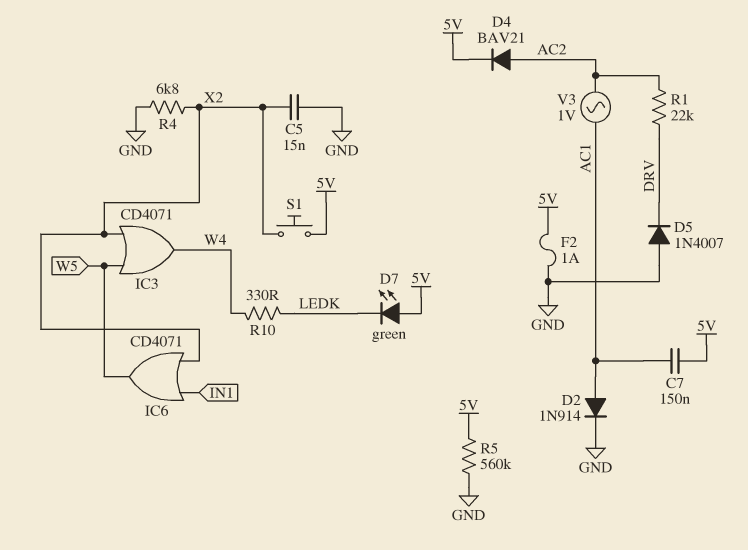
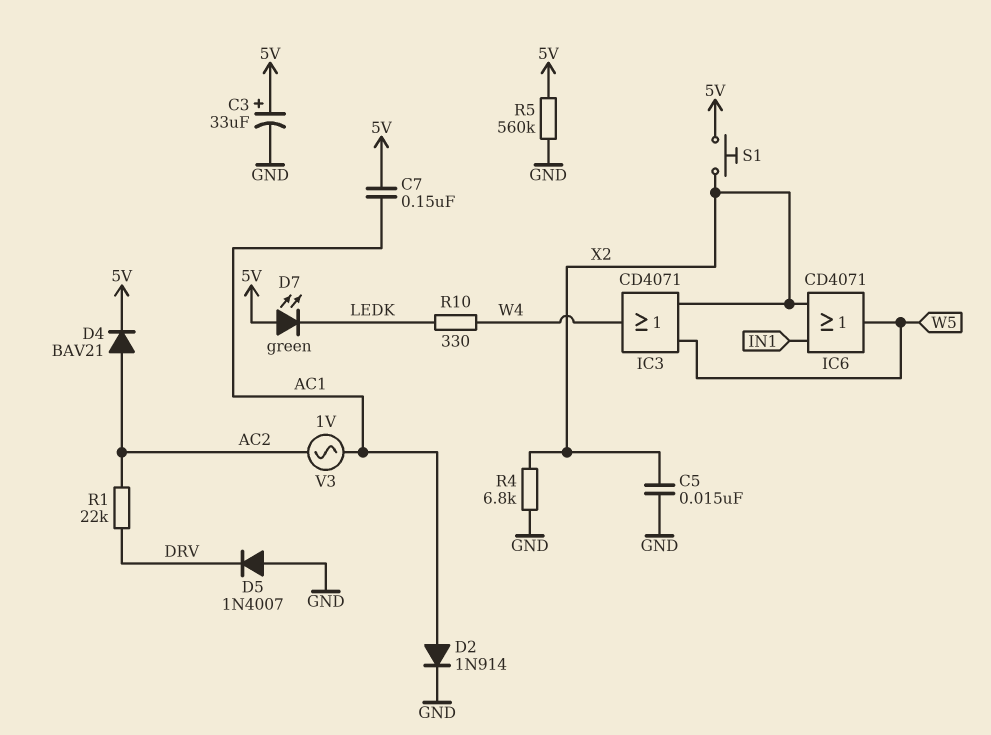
C3: none -> 33uF (plus 5V, minus GND)
F2: 1A (5V, GND) -> none

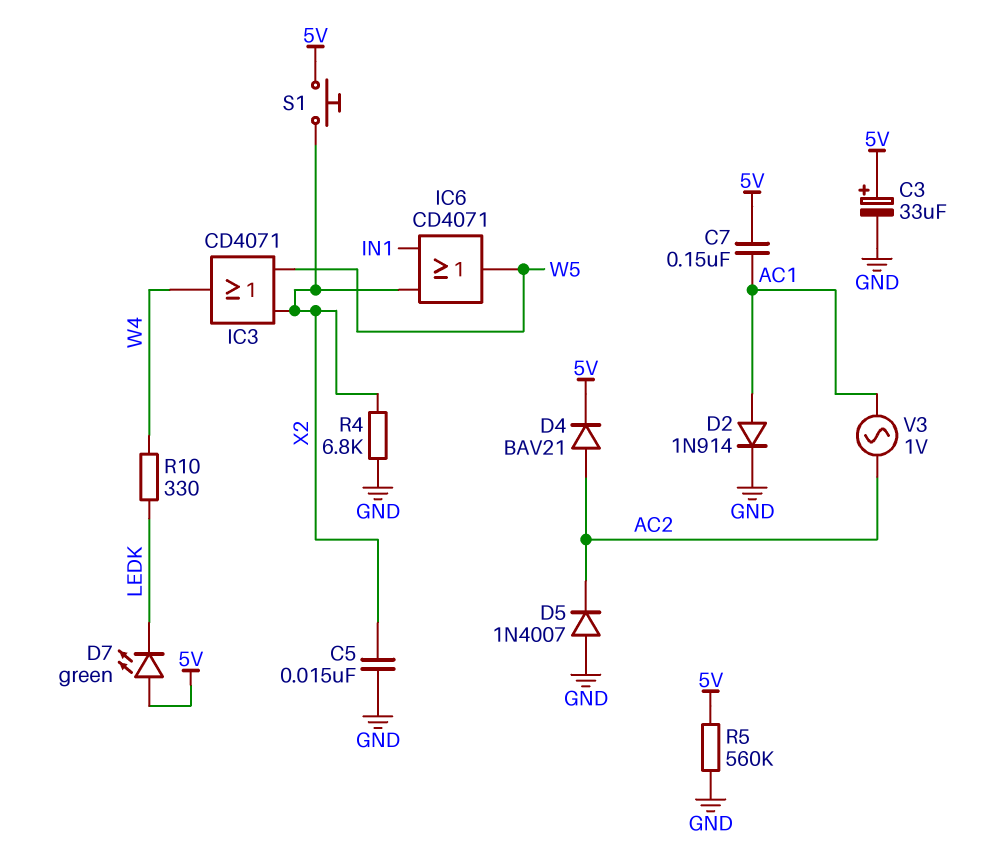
D5: diode 1N4007 (A GND, K DRV) -> diode 1N4007 (A GND, K AC2)
R1: 22k (AC2, DRV) -> none

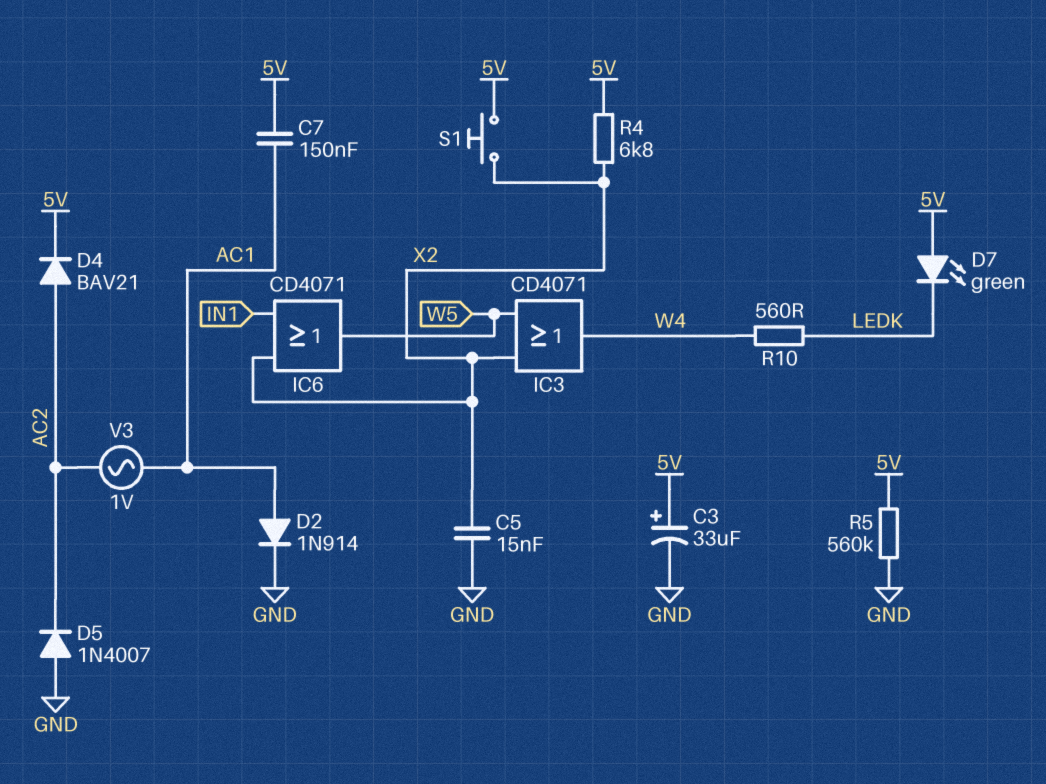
R4: 6.8k (GND, X2) -> 6.8k (5V, X2)
R10: 330 (LEDK, W4) -> 560 (LEDK, W4)

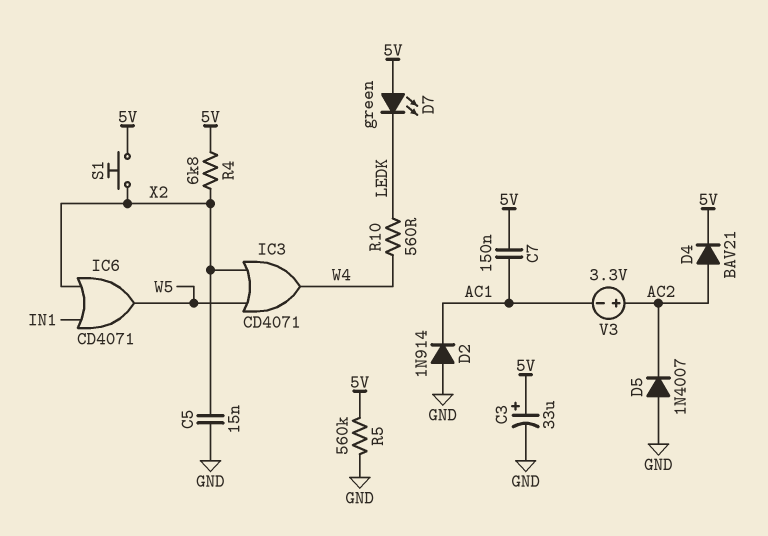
D2: diode 1N914 (A AC1, K GND) -> diode 1N914 (A GND, K AC1)
V3: AC 1V (AC1, AC2) -> 3.3V (plus AC2, minus AC1)

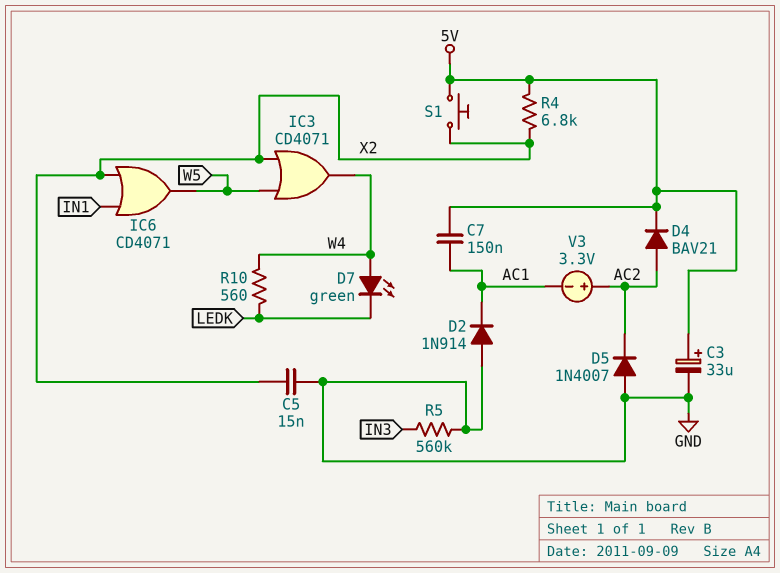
D7: LED green (A 5V, K LEDK) -> LED green (A W4, K LEDK)
R5: 560k (5V, GND) -> 560k (GND, IN3)

